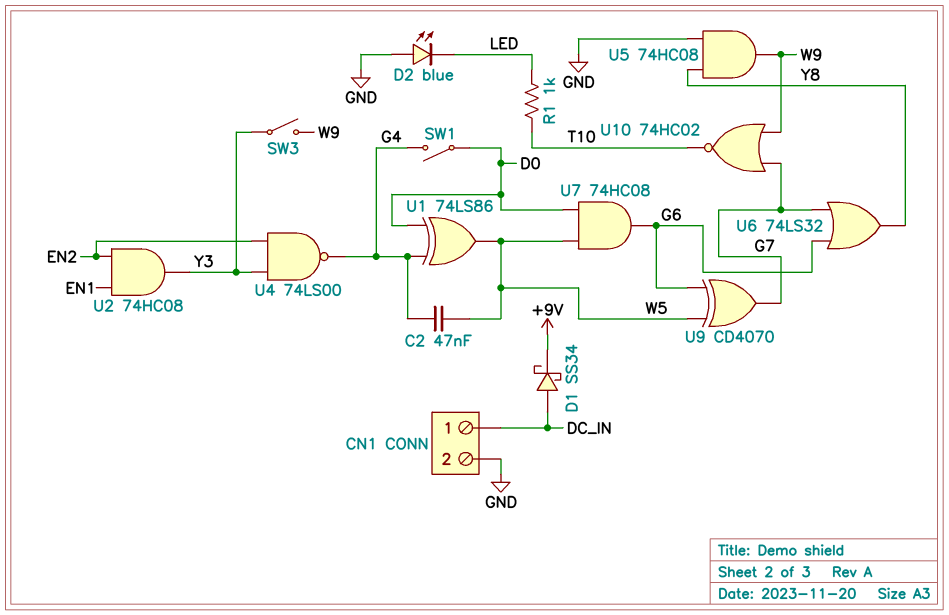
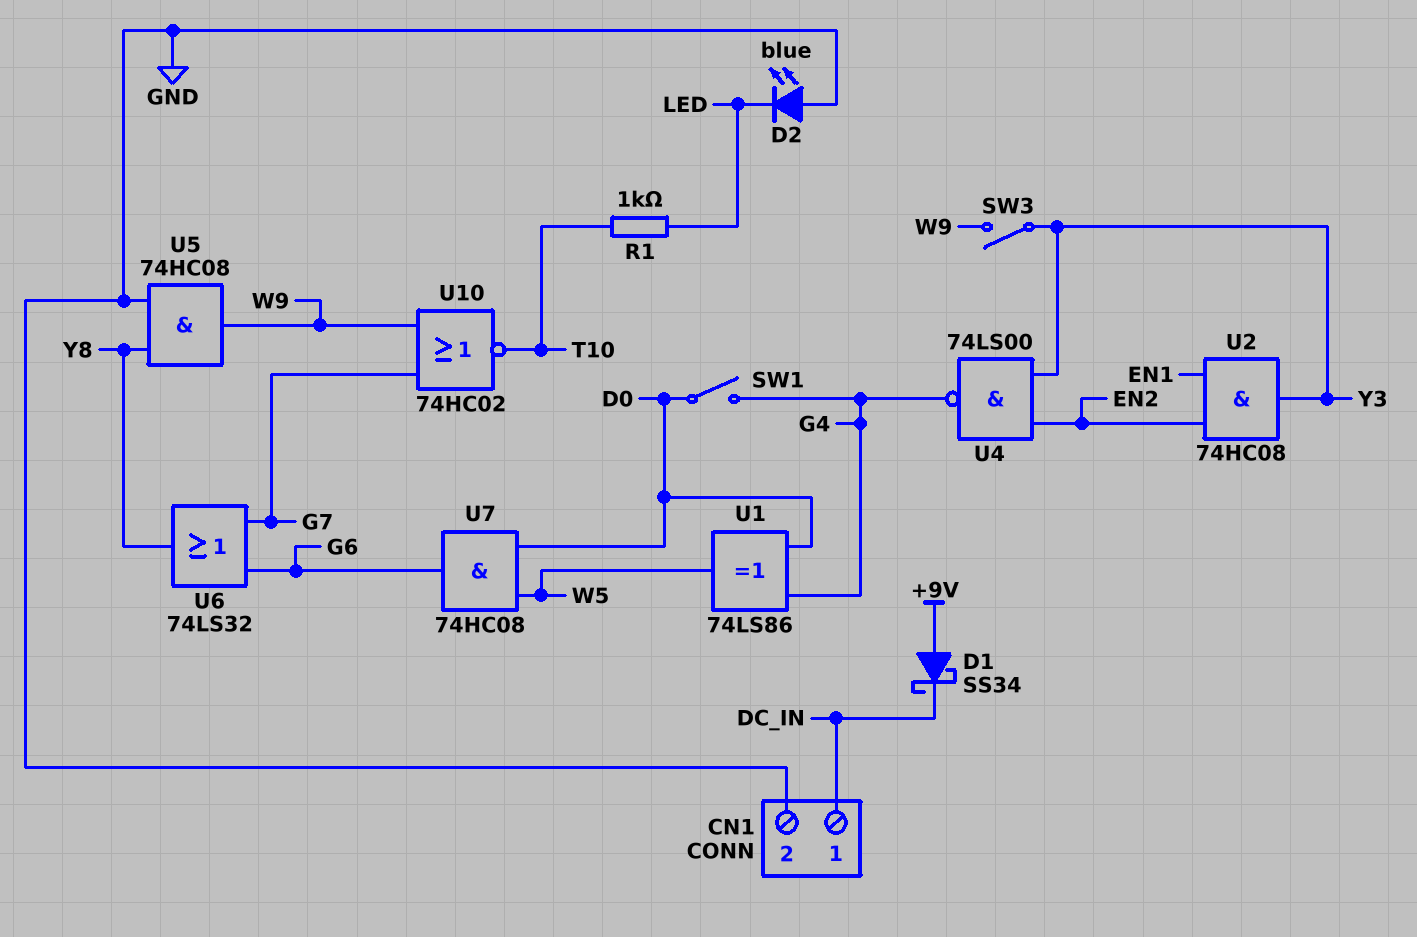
C2: 47nF (G4, W5) -> none
D1: schottky SS34 (A DC_IN, K +9V) -> schottky SS34 (A +9V, K DC_IN)
U9: XOR CD4070 (in G6, in W5, out G7) -> none

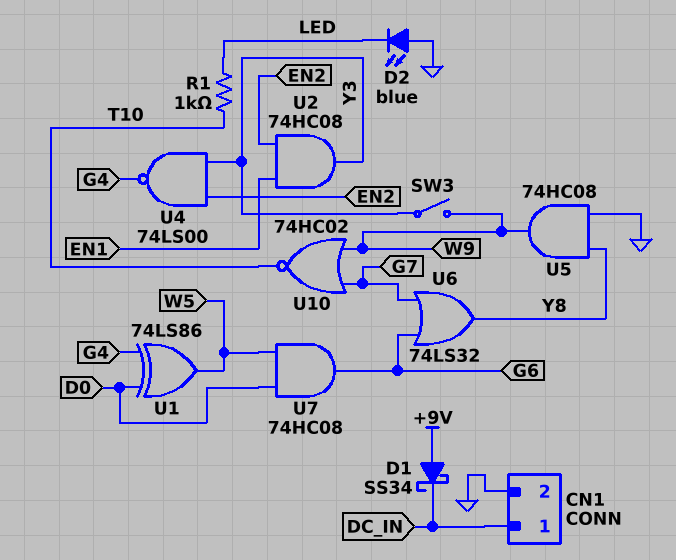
SW1: switch (D0, G4) -> none

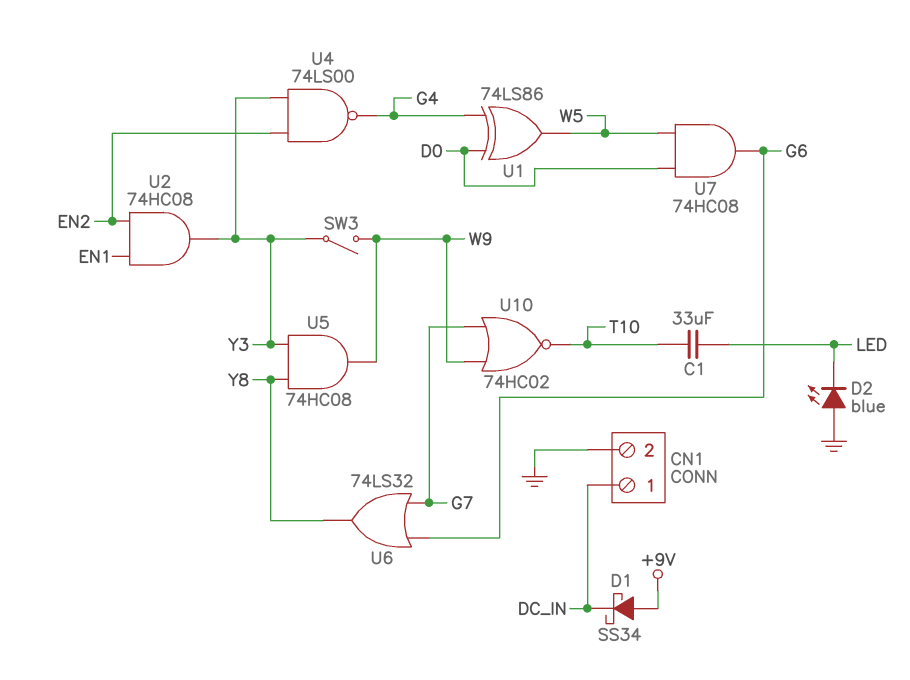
C1: none -> 33uF (LED, T10)
R1: 1k (LED, T10) -> none
U5: AND 74HC08 (in GND, in Y8, out W9) -> AND 74HC08 (in Y3, in Y8, out W9)

